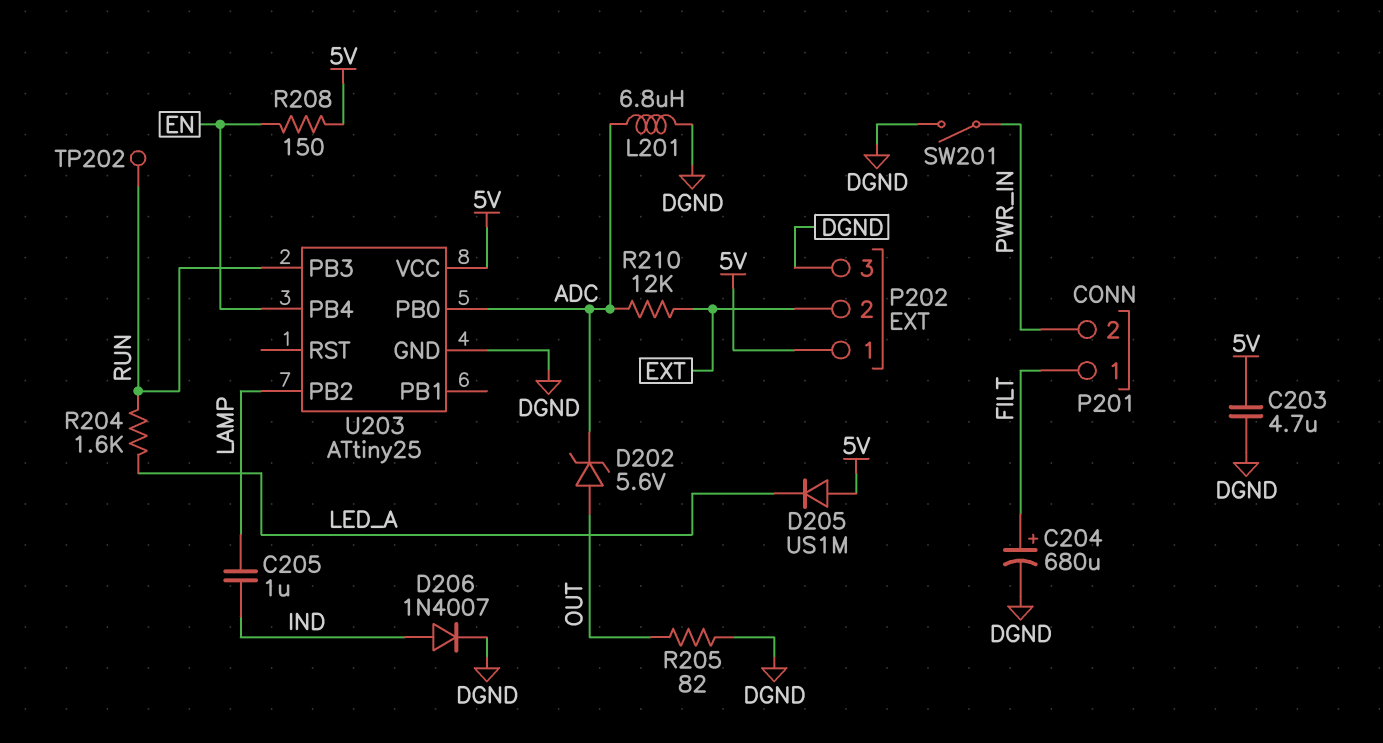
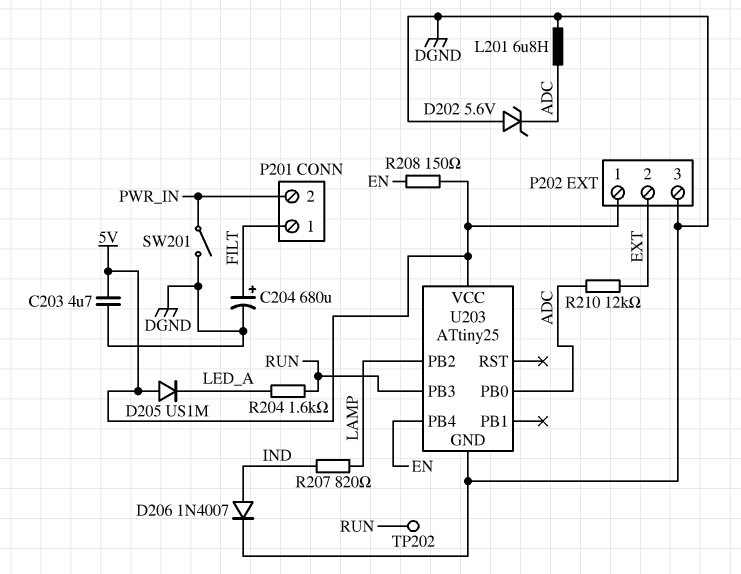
C205: 1uF (IND, LAMP) -> none
D202: zener 5.6V (A OUT, K ADC) -> zener 5.6V (A DGND, K ADC)
R205: 82 (DGND, OUT) -> none
R207: none -> 820 (IND, LAMP)

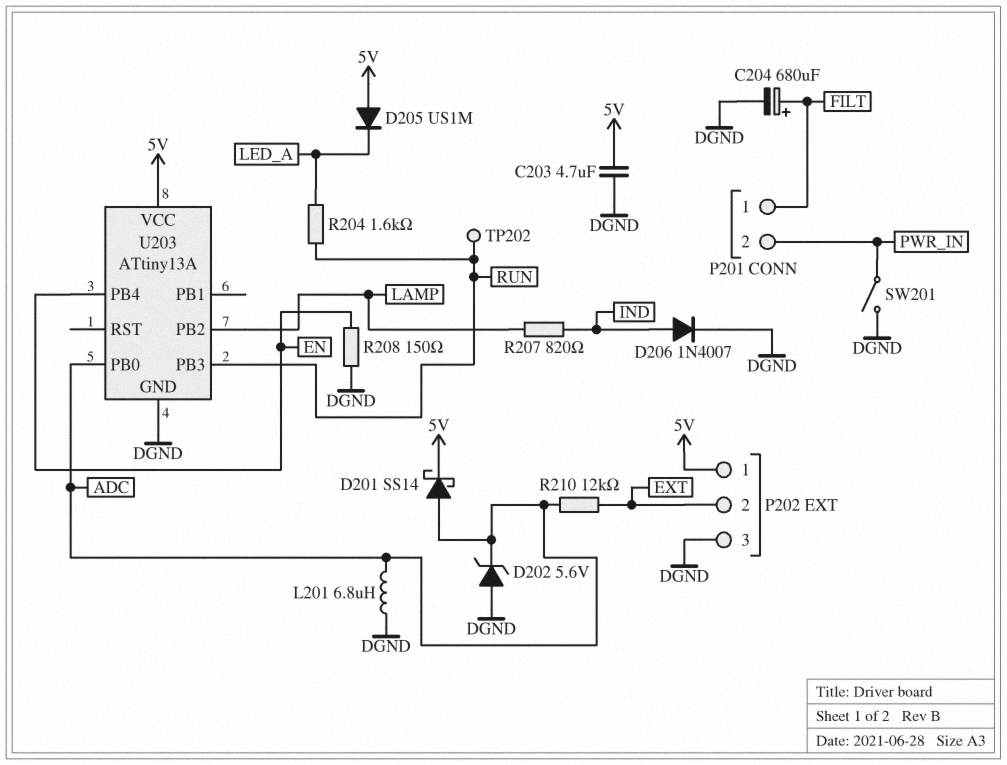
D201: none -> schottky SS14 (A ADC, K 5V)
R208: 150 (5V, EN) -> 150 (DGND, EN)
U203: ATtiny25 -> ATtiny13A

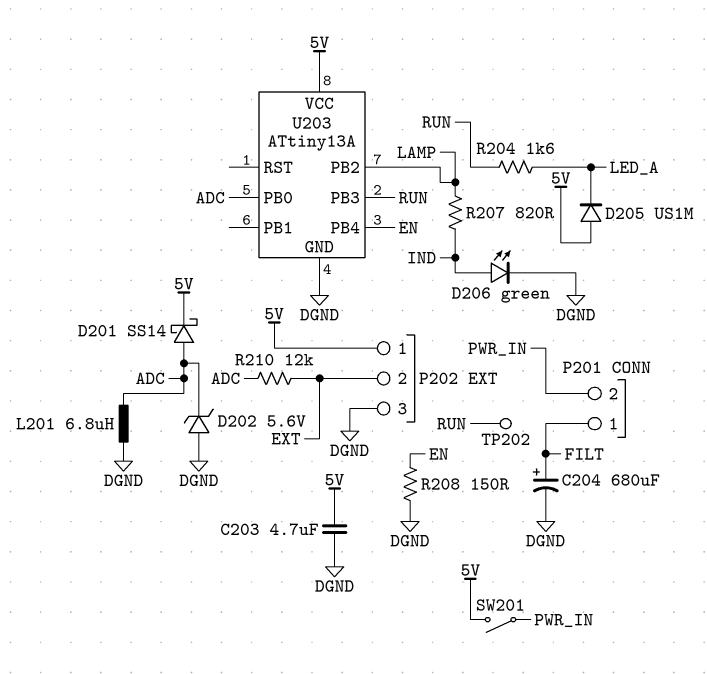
D206: diode 1N4007 (A IND, K DGND) -> LED green (A IND, K DGND)
SW201: switch (DGND, PWR_IN) -> switch (5V, PWR_IN)

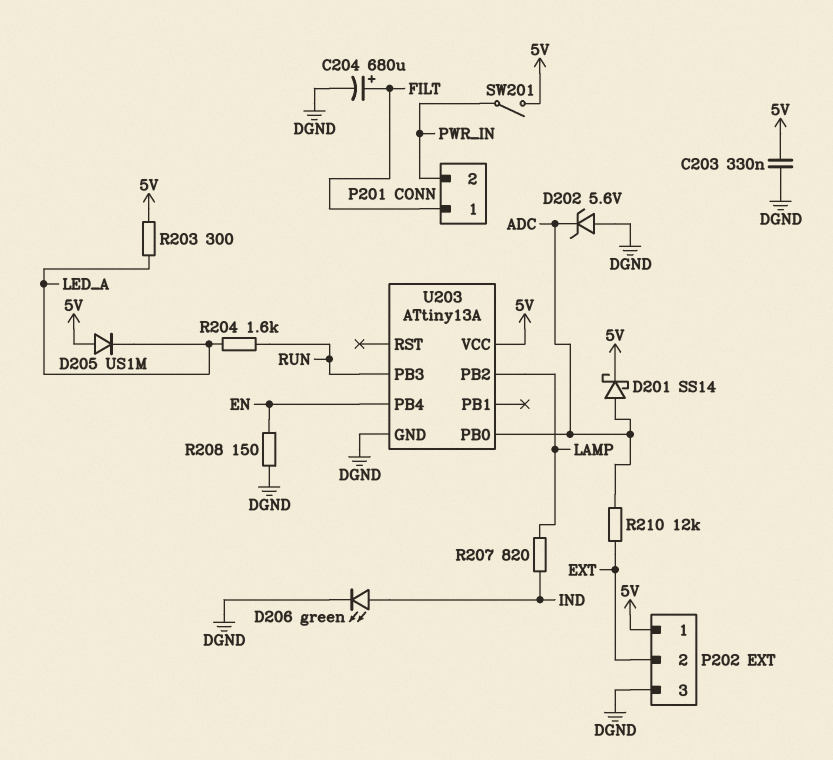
C203: 4.7uF (5V, DGND) -> 330nF (5V, DGND)
L201: 6.8uH (ADC, DGND) -> none
R203: none -> 300 (5V, LED_A)
TP202: test point (RUN) -> none

